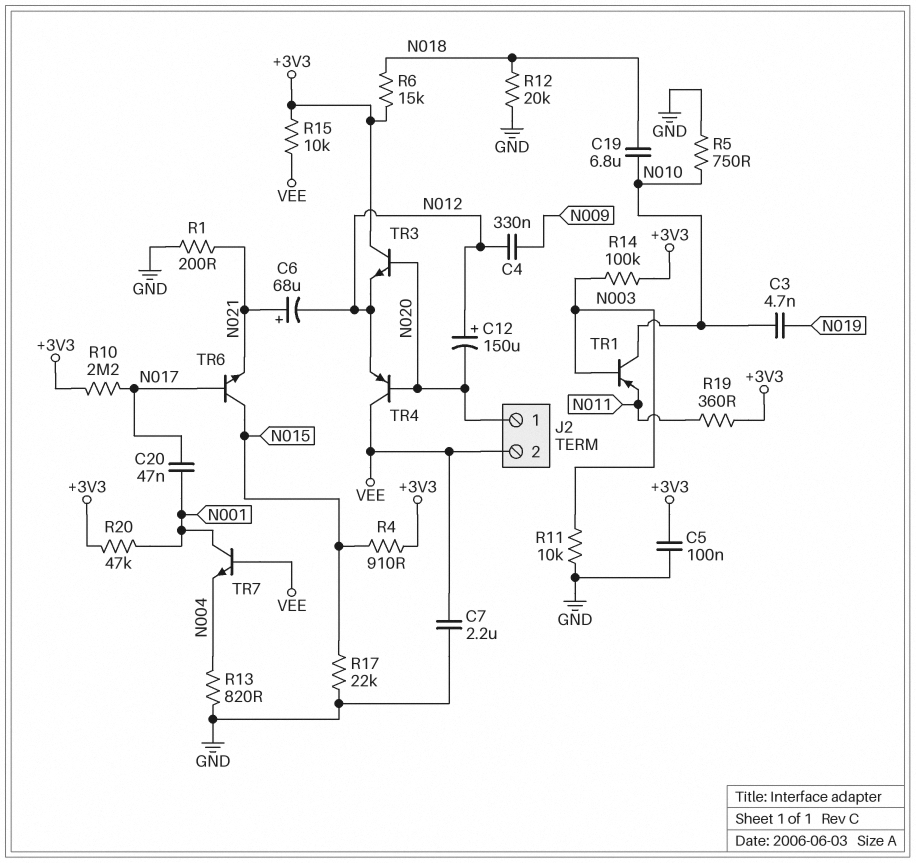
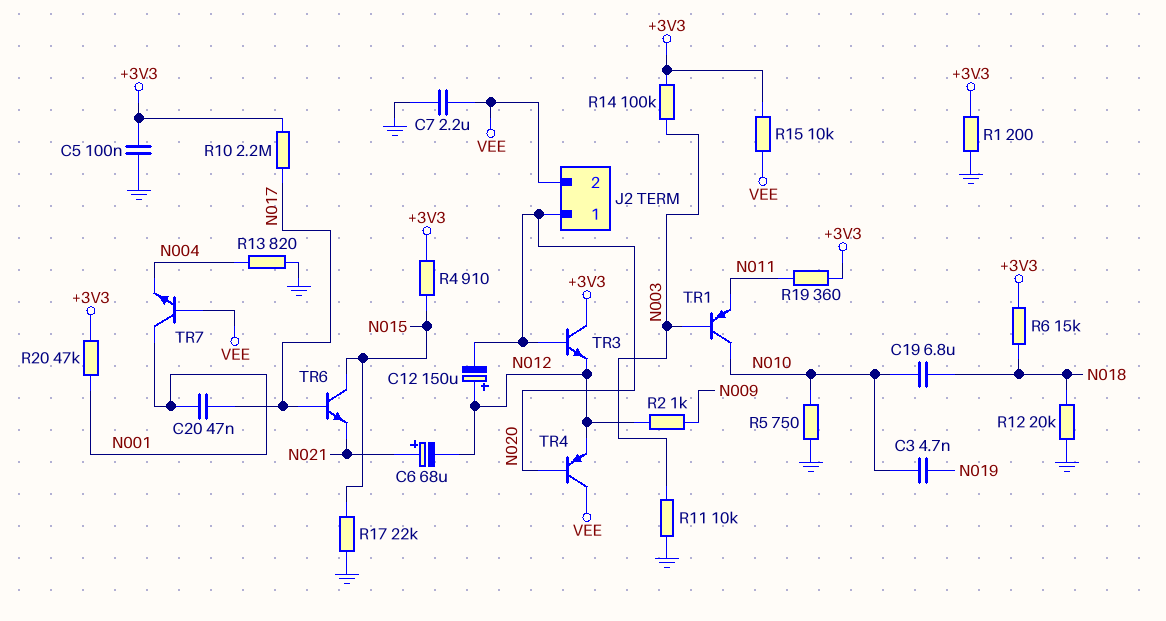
C4: 330nF (N009, N012) -> none
R1: 200 (GND, N021) -> 200 (+3V3, GND)
R2: none -> 1k (N009, N012)

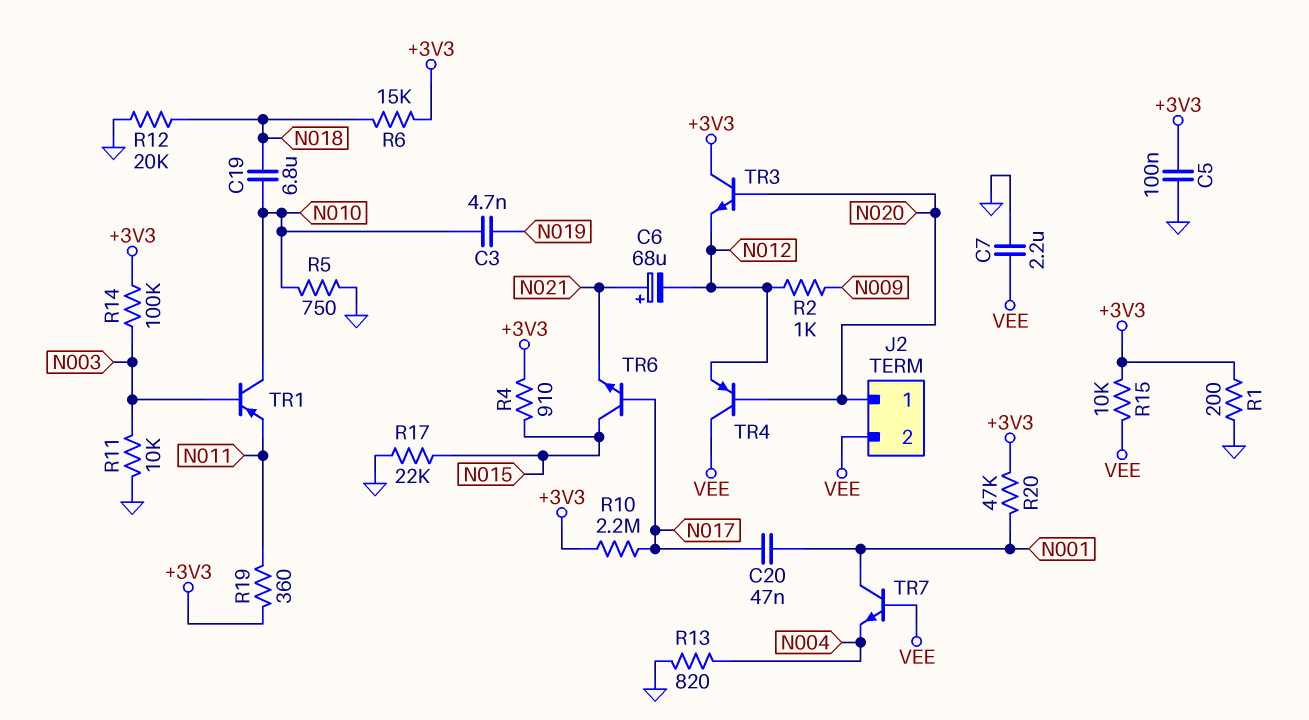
C12: 150uF (plus N012, minus N020) -> none

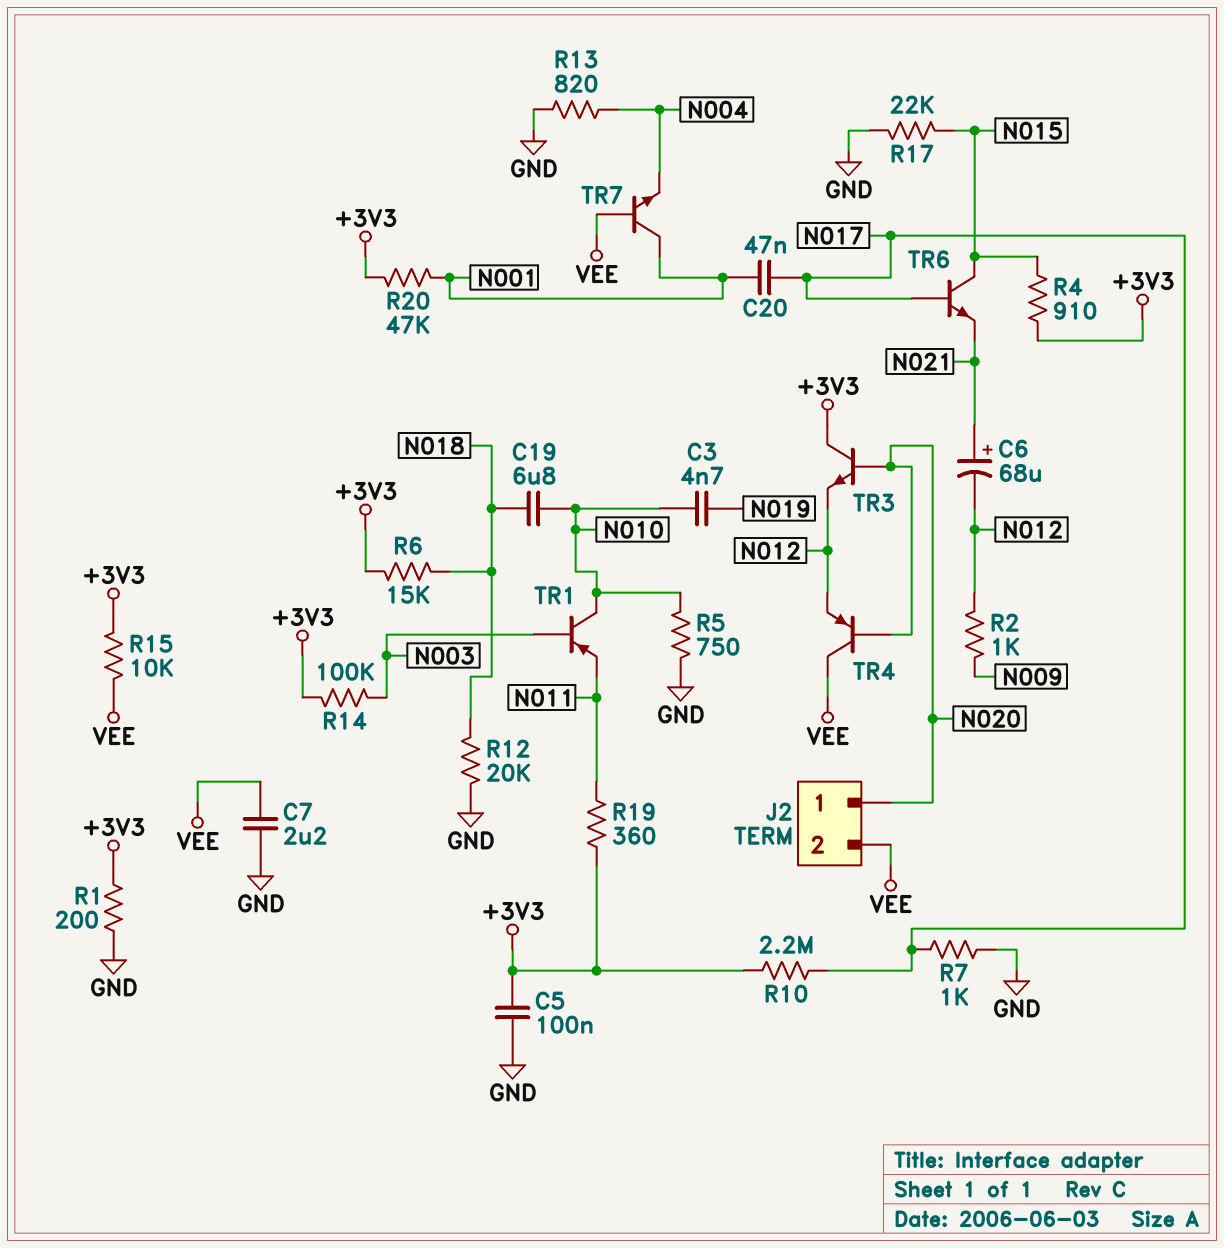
R7: none -> 1k (GND, N017)
R11: 10k (GND, N003) -> none

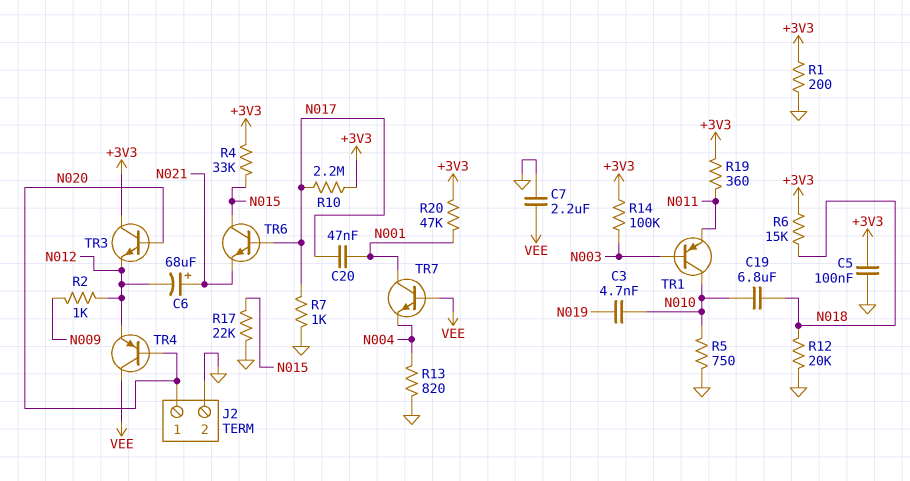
J2 pin 2: VEE -> GND
R4: 910 (+3V3, N015) -> 33k (+3V3, N015)
R15: 10k (+3V3, VEE) -> none

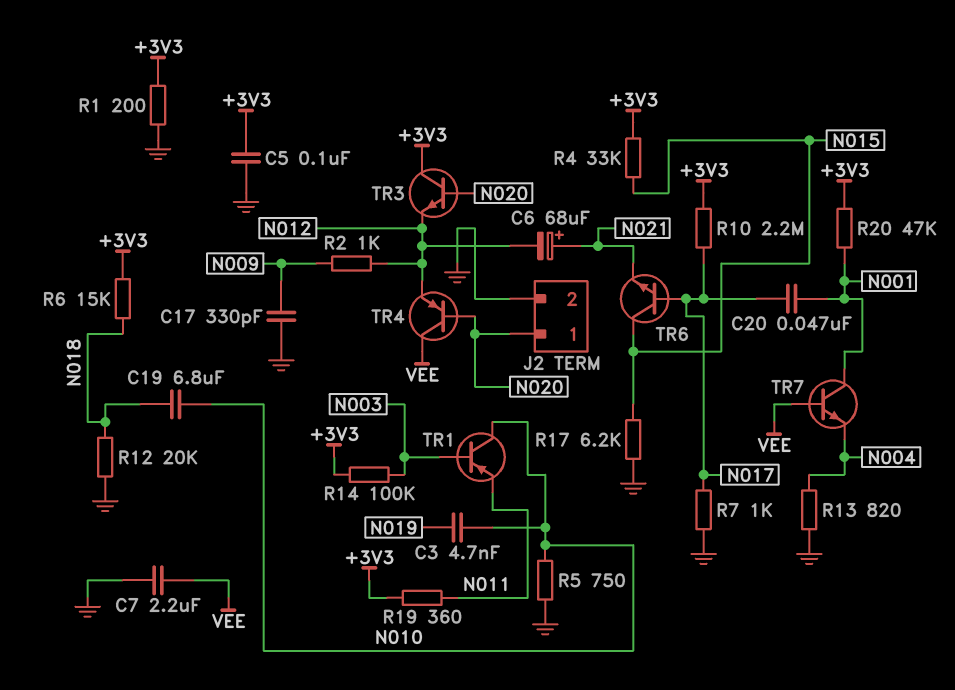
C17: none -> 330pF (GND, N009)
R17: 22k (GND, N015) -> 6.2k (GND, N015)

